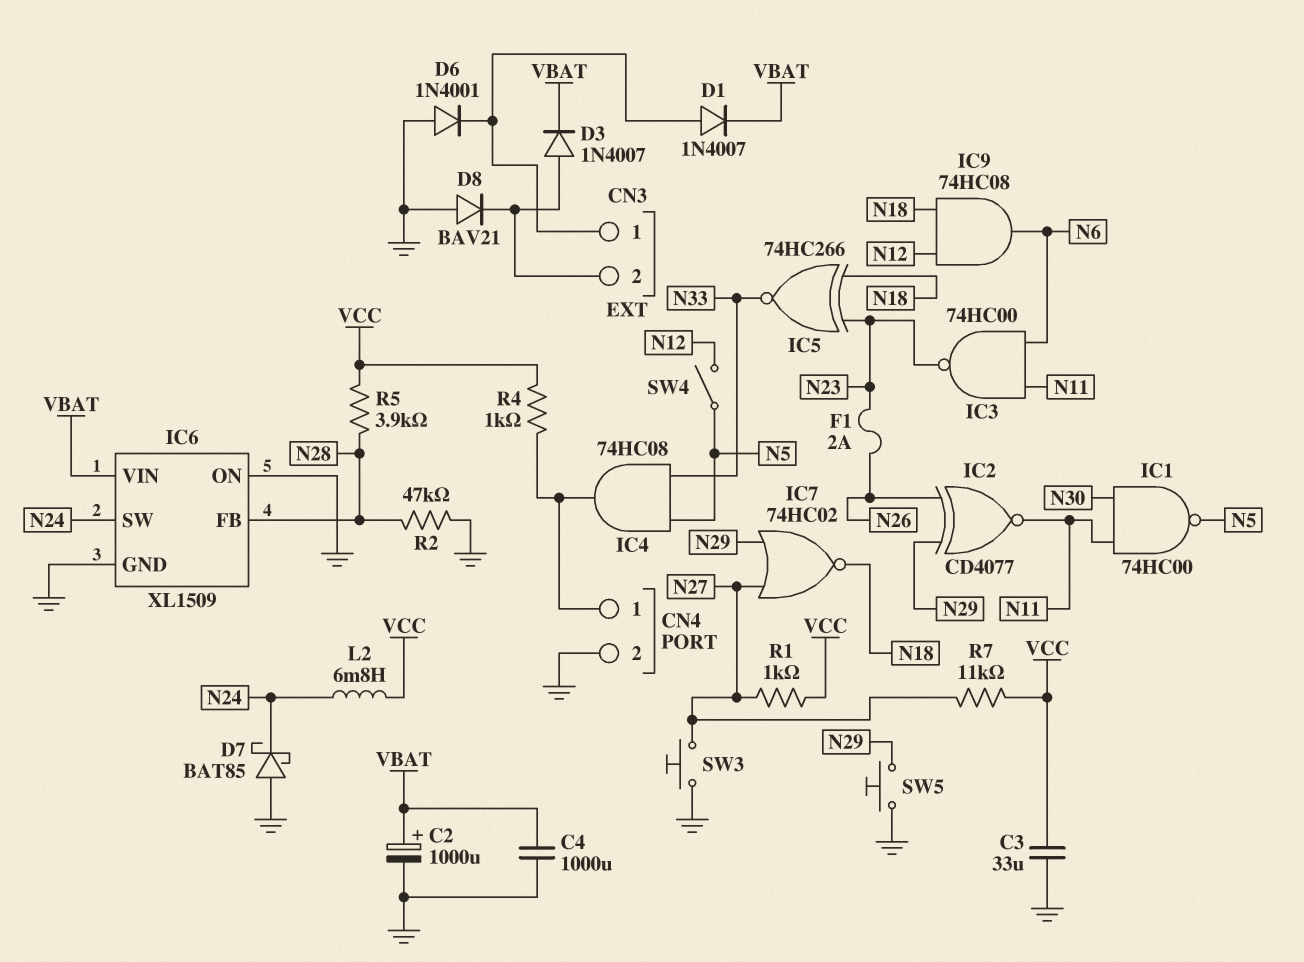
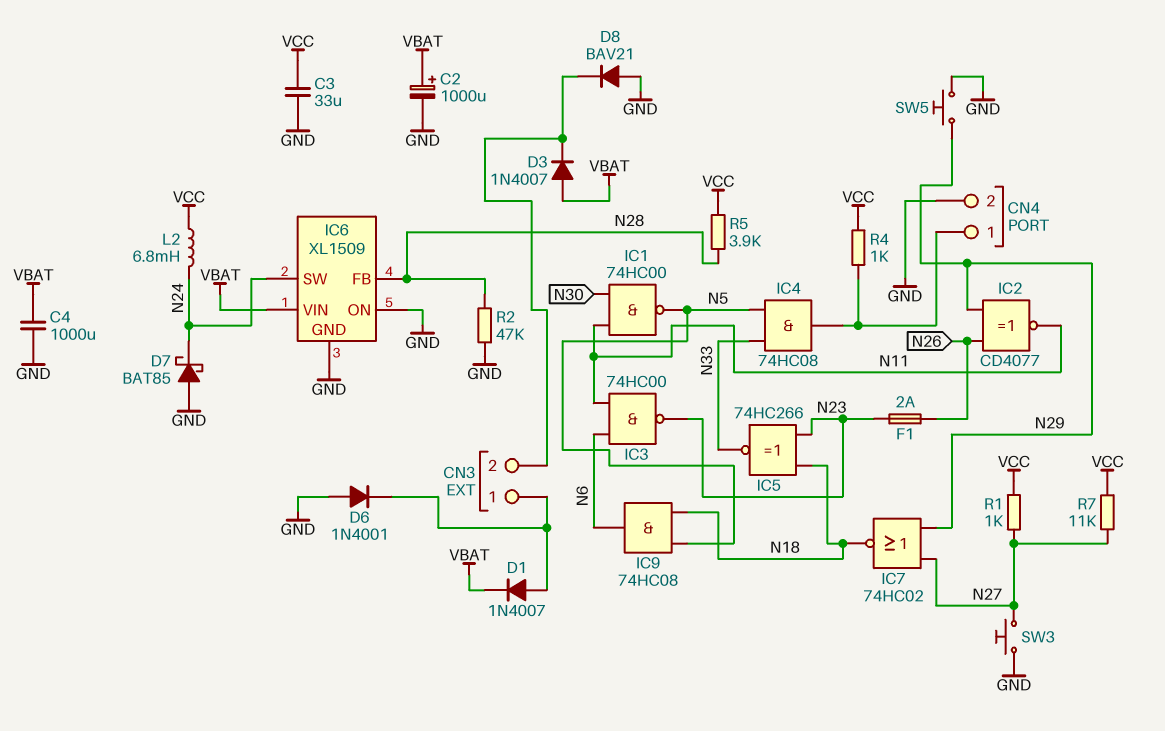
D3: diode 1N4007 (A CN3/2, K VBAT) -> diode 1N4007 (A VBAT, K CN3/2)
IC9: AND 74HC08 (in N12, in N18, out N6) -> AND 74HC08 (in N5, in N18, out N6)
SW4: switch (N5, N12) -> none

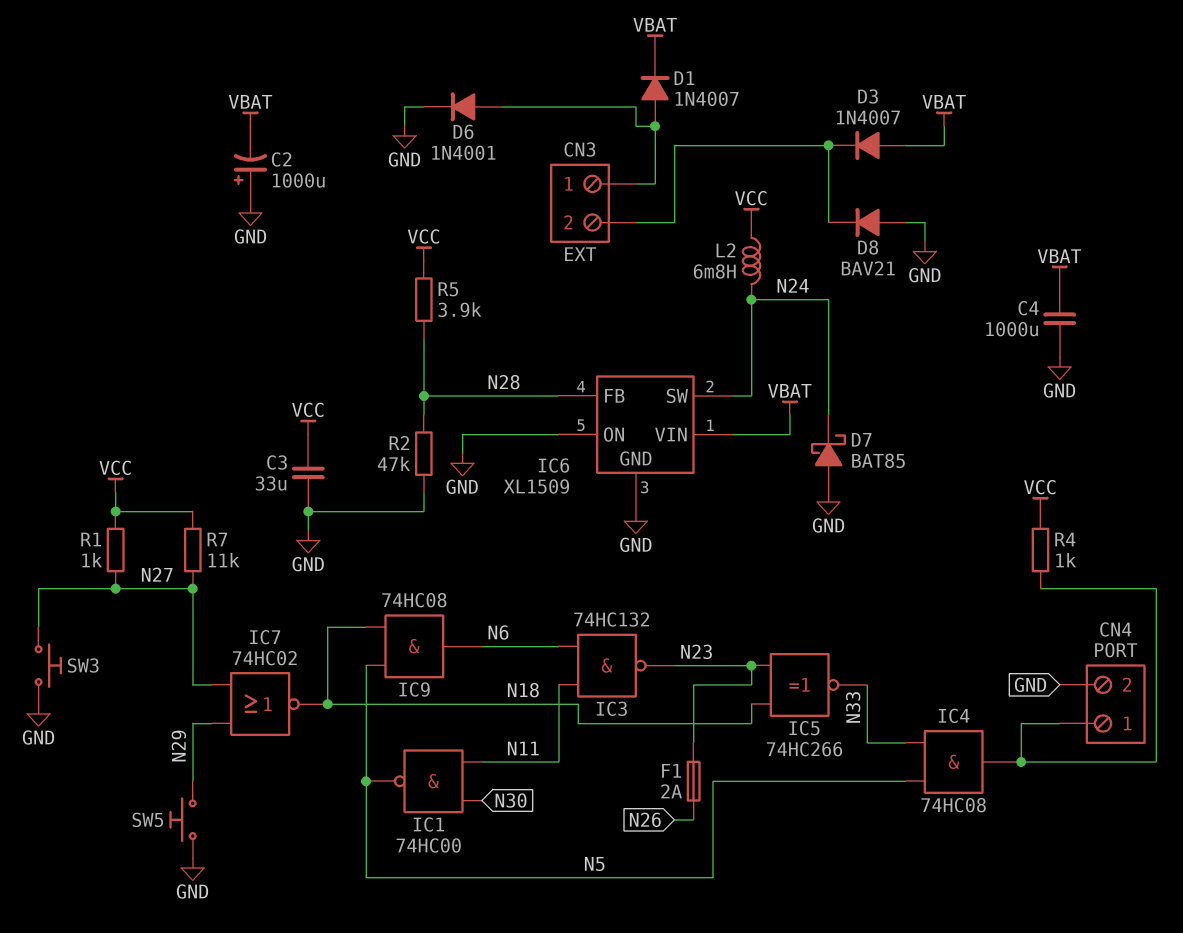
C2: 1000uF (plus VBAT, minus GND) -> 1000uF (plus GND, minus VBAT)
D6: diode 1N4001 (A GND, K CN3/1) -> diode 1N4001 (A CN3/1, K GND)
IC2: XNOR CD4077 (in N26, in N29, out N11) -> none
IC3: NAND 74HC00 (in N6, in N11, out N23) -> NAND 74HC132 (in N6, in N11, out N23)

